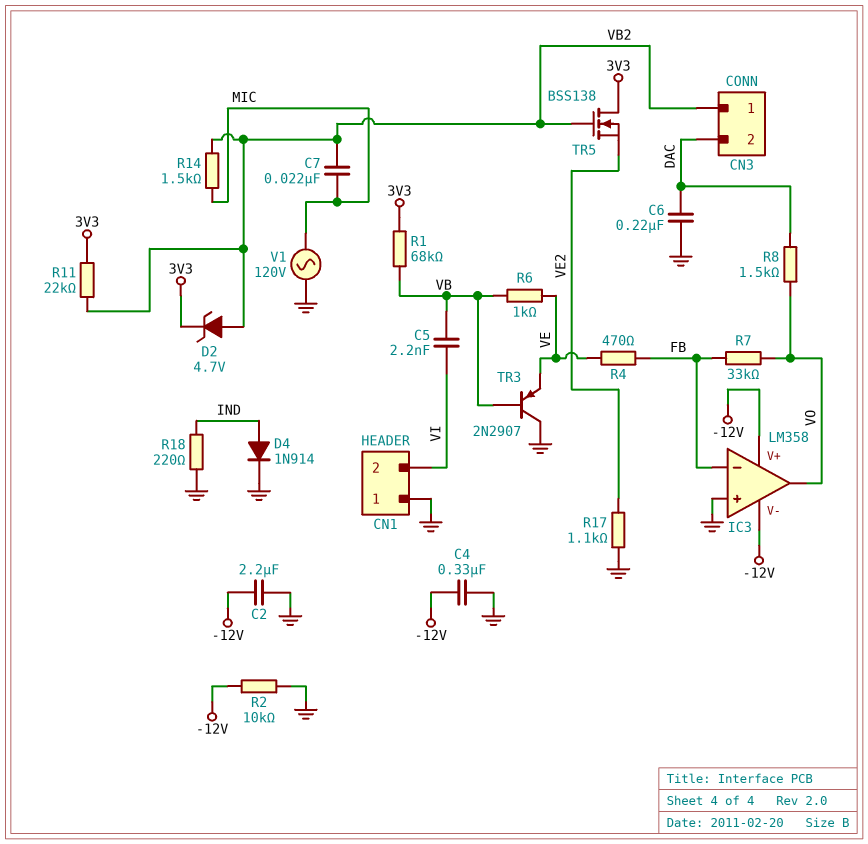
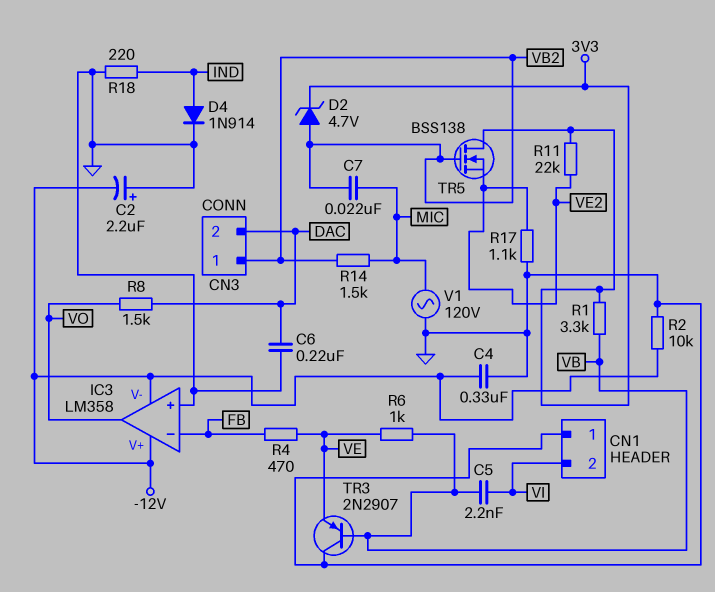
C2: 2.2uF (-12V, GND) -> 2.2uF (plus GND, minus -12V)
R1: 68k (3V3, VB) -> 3.3k (3V3, VB)
R7: 33k (FB, VO) -> none
R11: 22k (3V3, VB2) -> 22k (3V3, VE2)

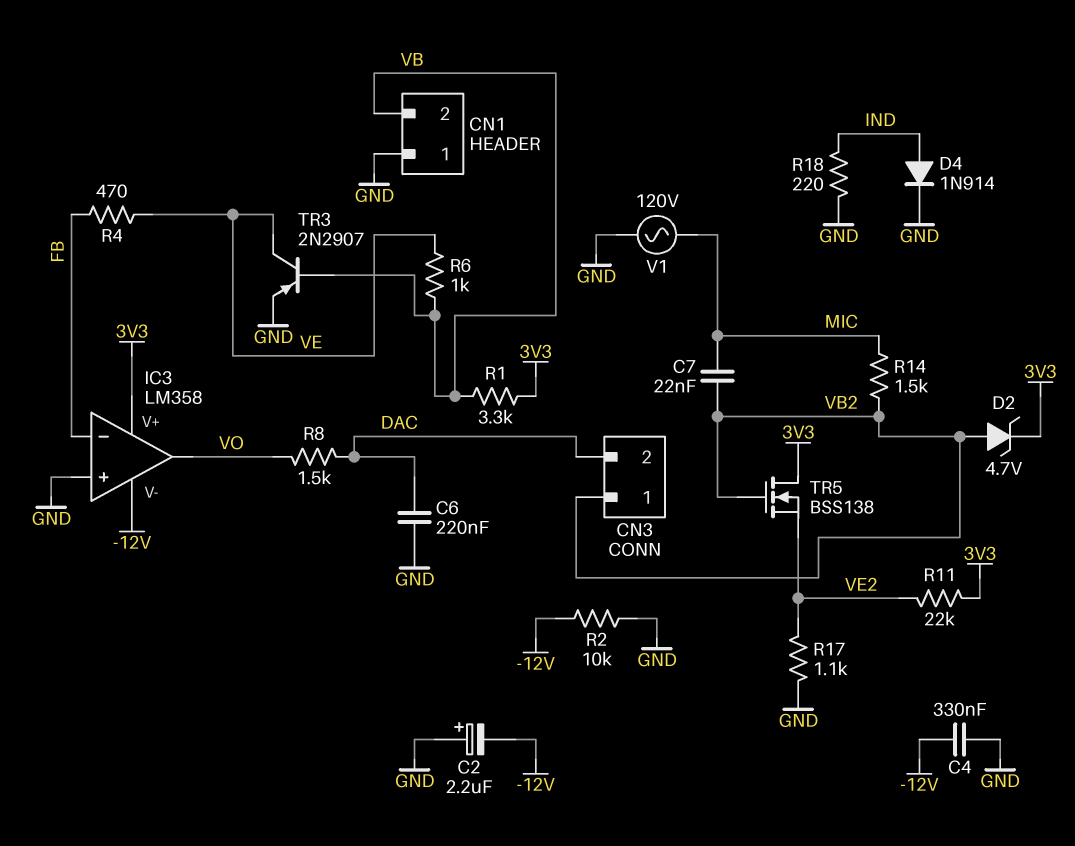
C5: 2.2nF (VB, VI) -> none
CN1 pin 2: VI -> VB
IC3 pin V+: -12V -> 3V3
TR3: PNP 2N2907 (B VB, C GND, E VE) -> PNP 2N2907 (B VB, C VE, E GND)

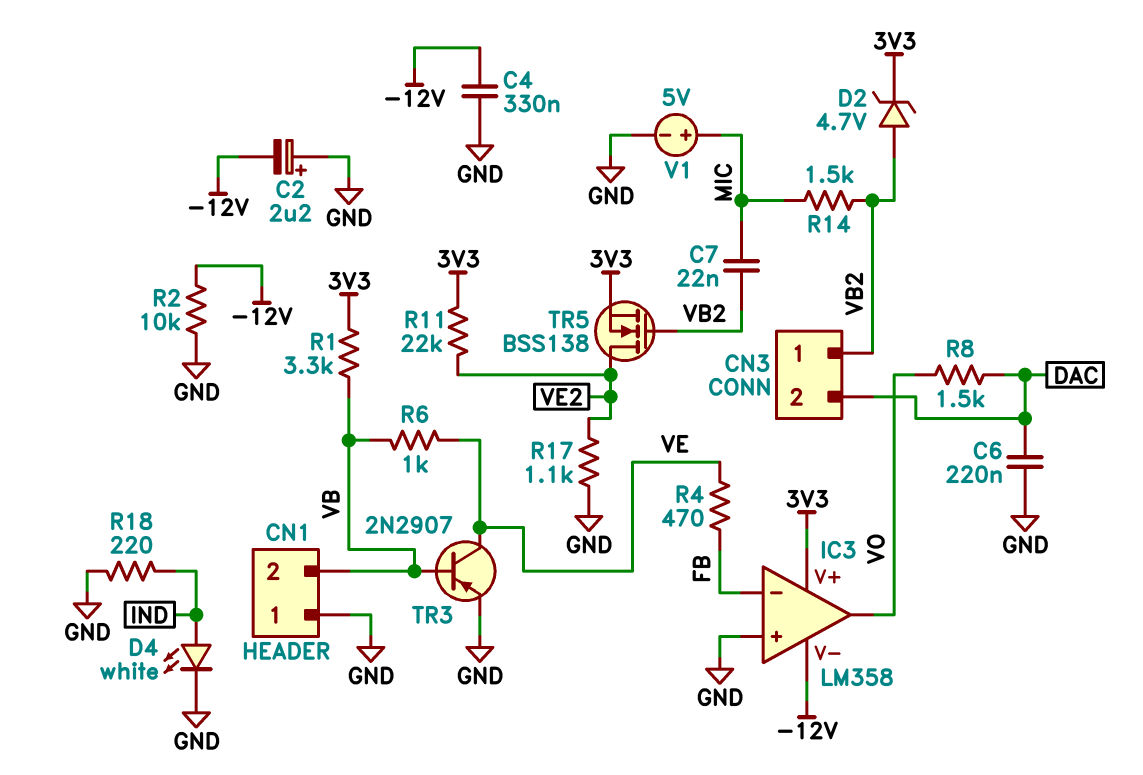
D4: diode 1N914 (A IND, K GND) -> LED white (A IND, K GND)
TR5: NMOS BSS138 (G VB2, D 3V3, S VE2) -> NMOS BSS138 (G VB2, D VE2, S 3V3)
V1: AC 120V (GND, MIC) -> 5V (plus MIC, minus GND)

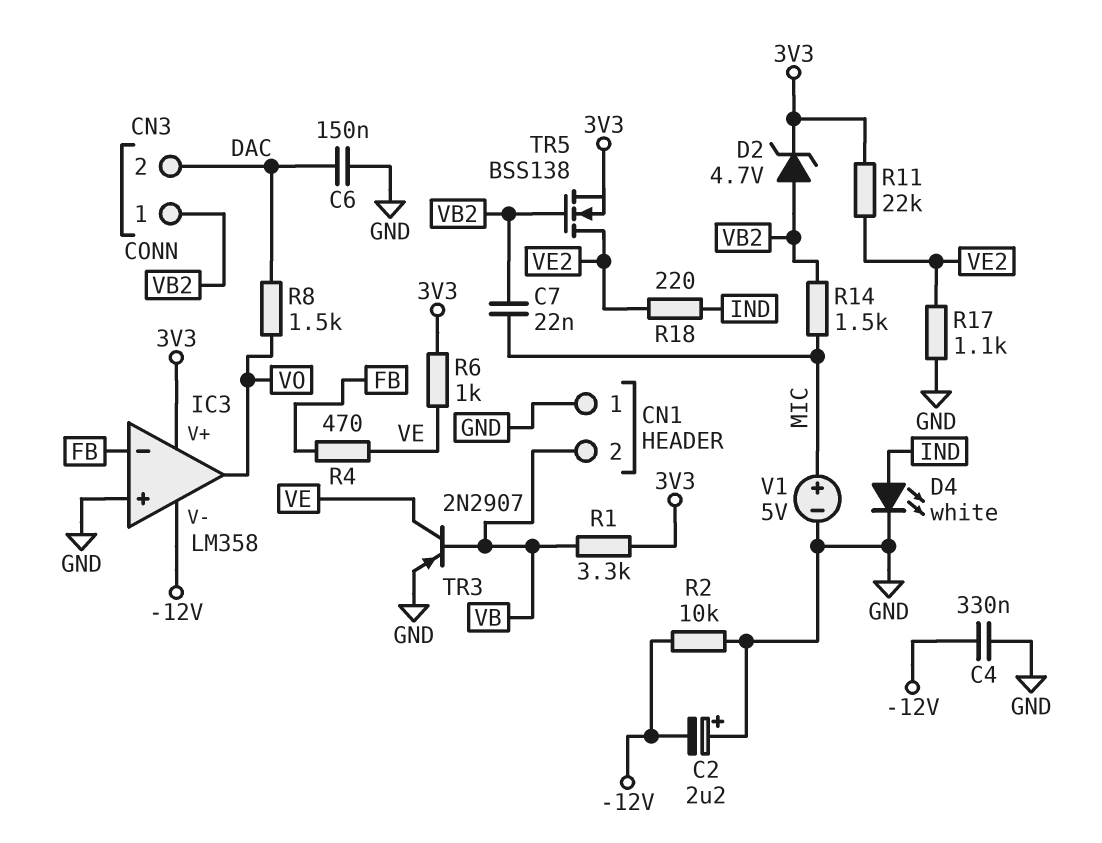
C6: 220nF (DAC, GND) -> 150nF (DAC, GND)
R6: 1k (VB, VE) -> 1k (3V3, VE)
R18: 220 (GND, IND) -> 220 (IND, VE2)

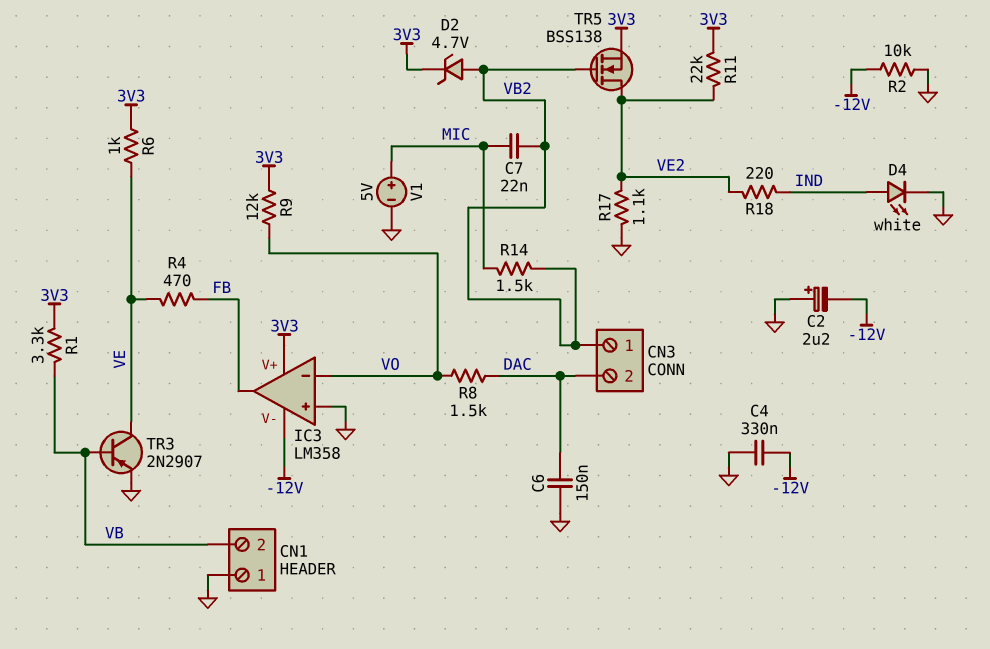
IC3 pin in-: FB -> VO
IC3 pin out: VO -> FB
R9: none -> 12k (3V3, VO)

